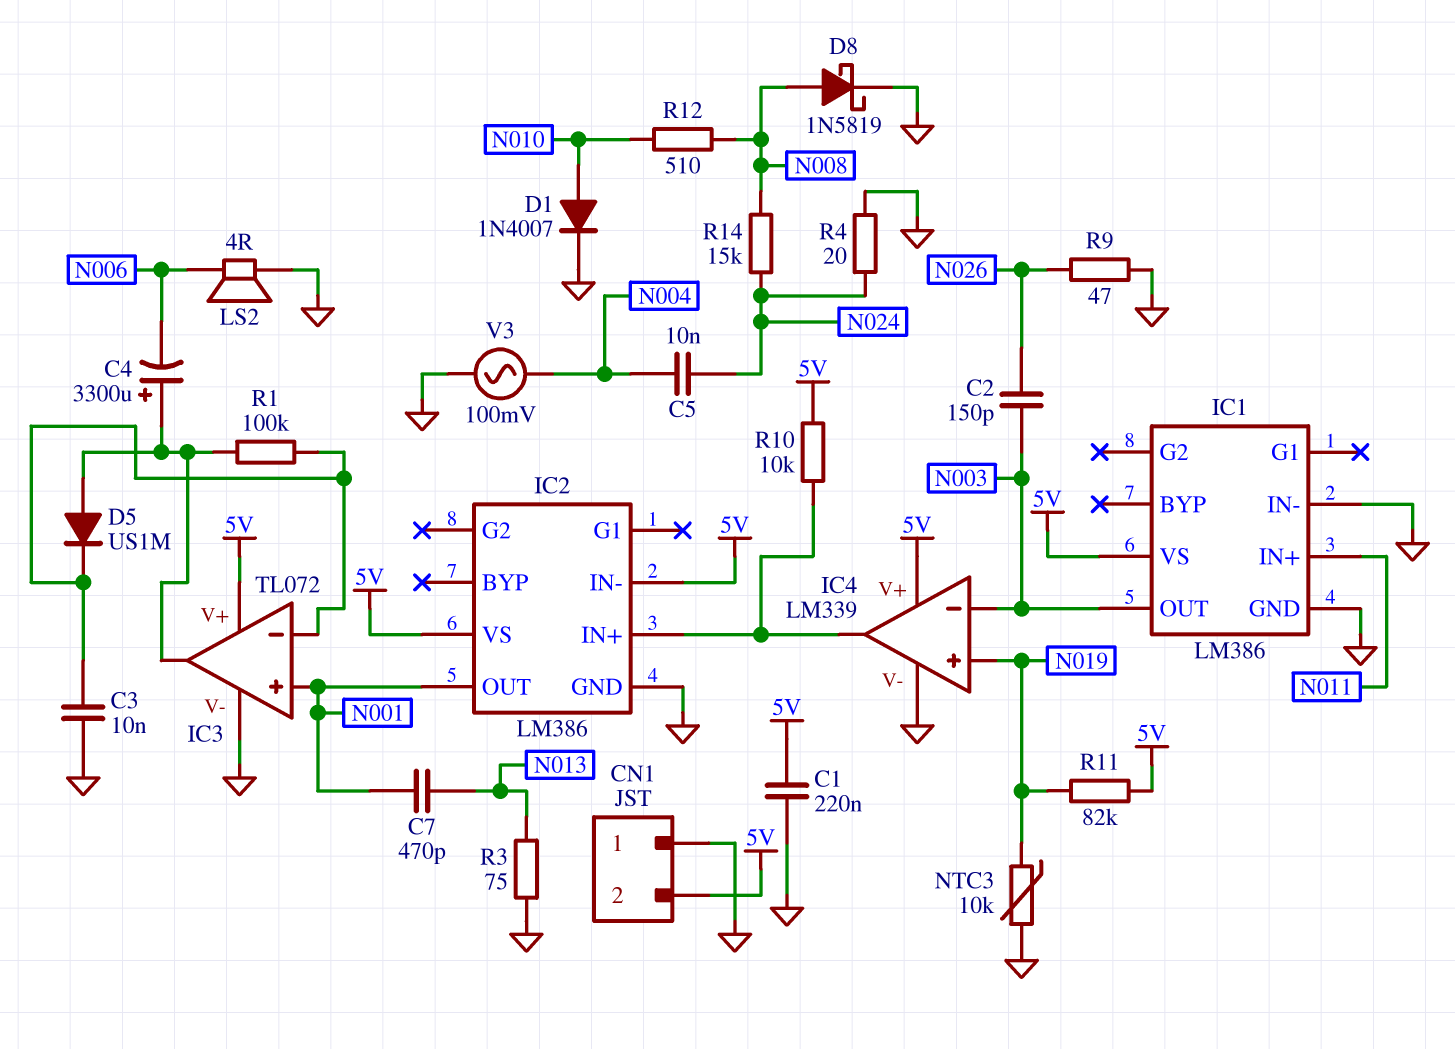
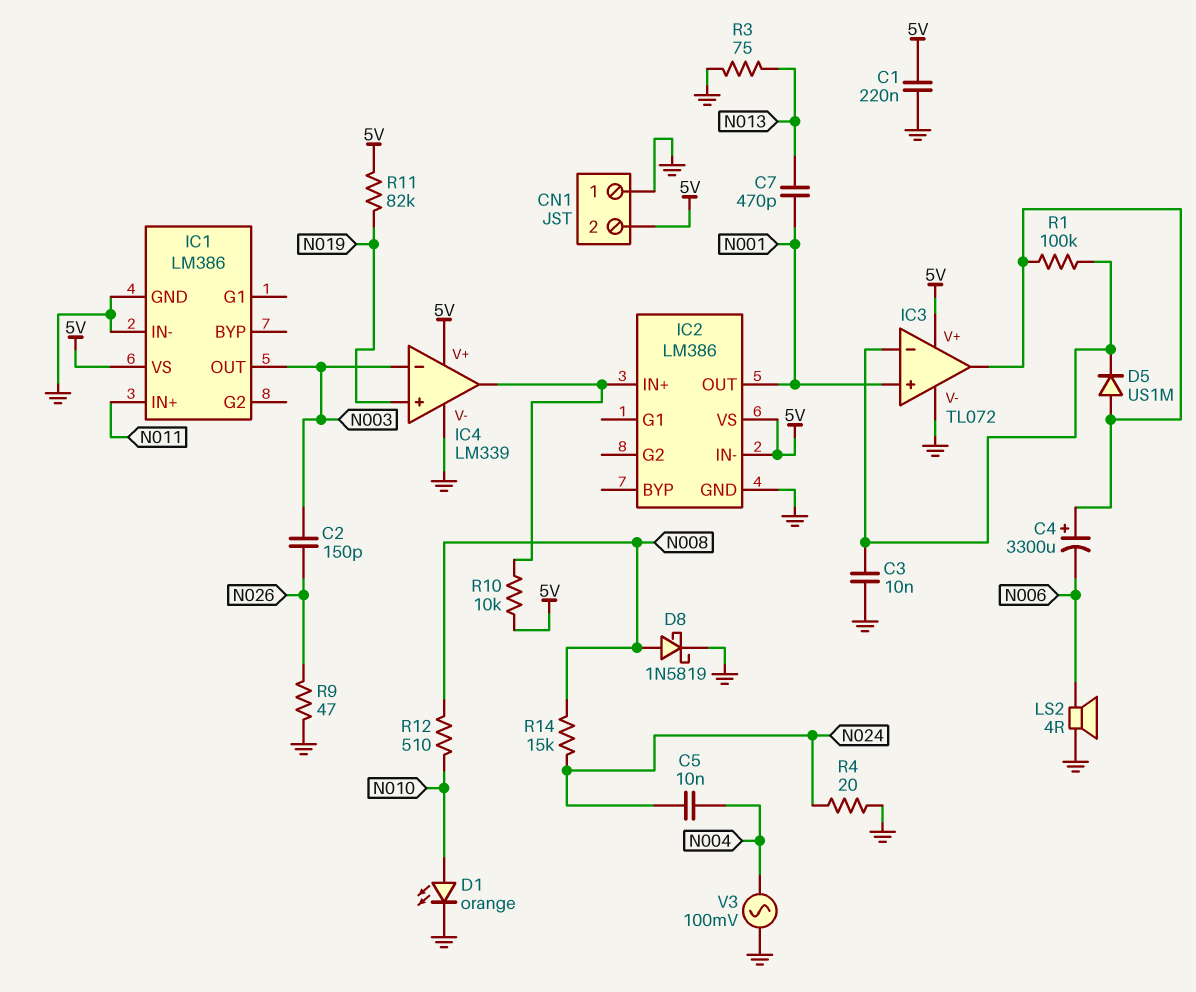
D1: diode 1N4007 (A N010, K GND) -> LED orange (A N010, K GND)
NTC3: 10k (GND, N019) -> none

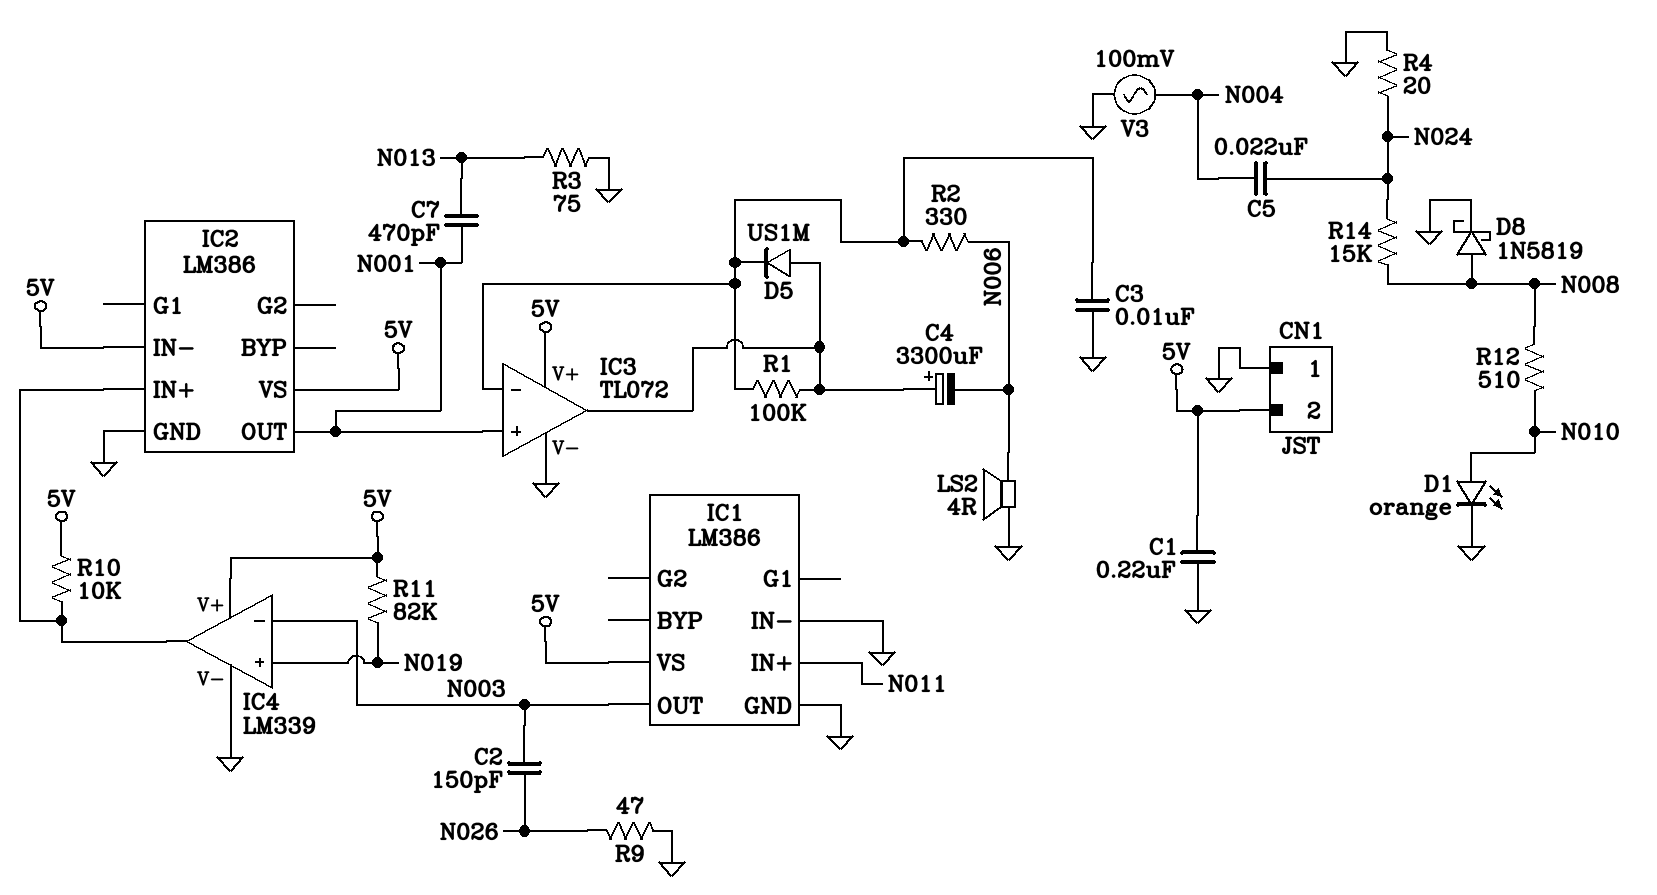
C5: 10nF (N004, N024) -> 22nF (N004, N024)
R2: none -> 330 (IC3/in-, N006)

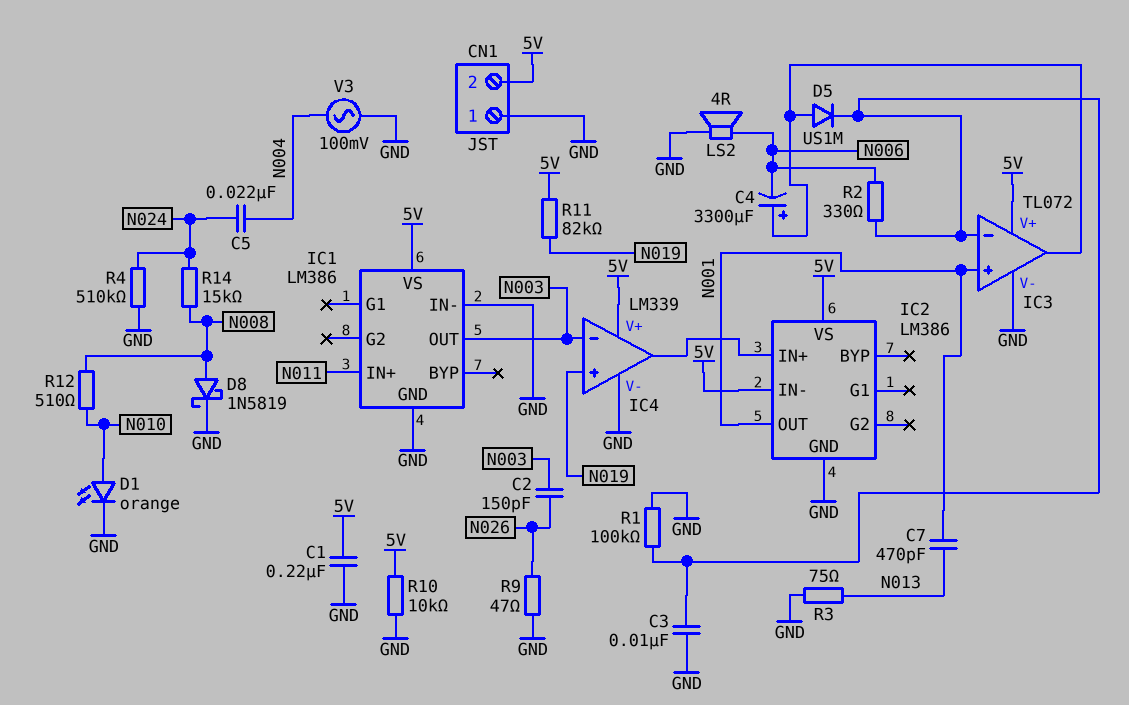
R1: 100k (IC3/in-, IC3/out) -> 100k (GND, IC3/in-)
R4: 20 (GND, N024) -> 510k (GND, N024)
R10: 10k (5V, IC2/IN+) -> 10k (5V, GND)

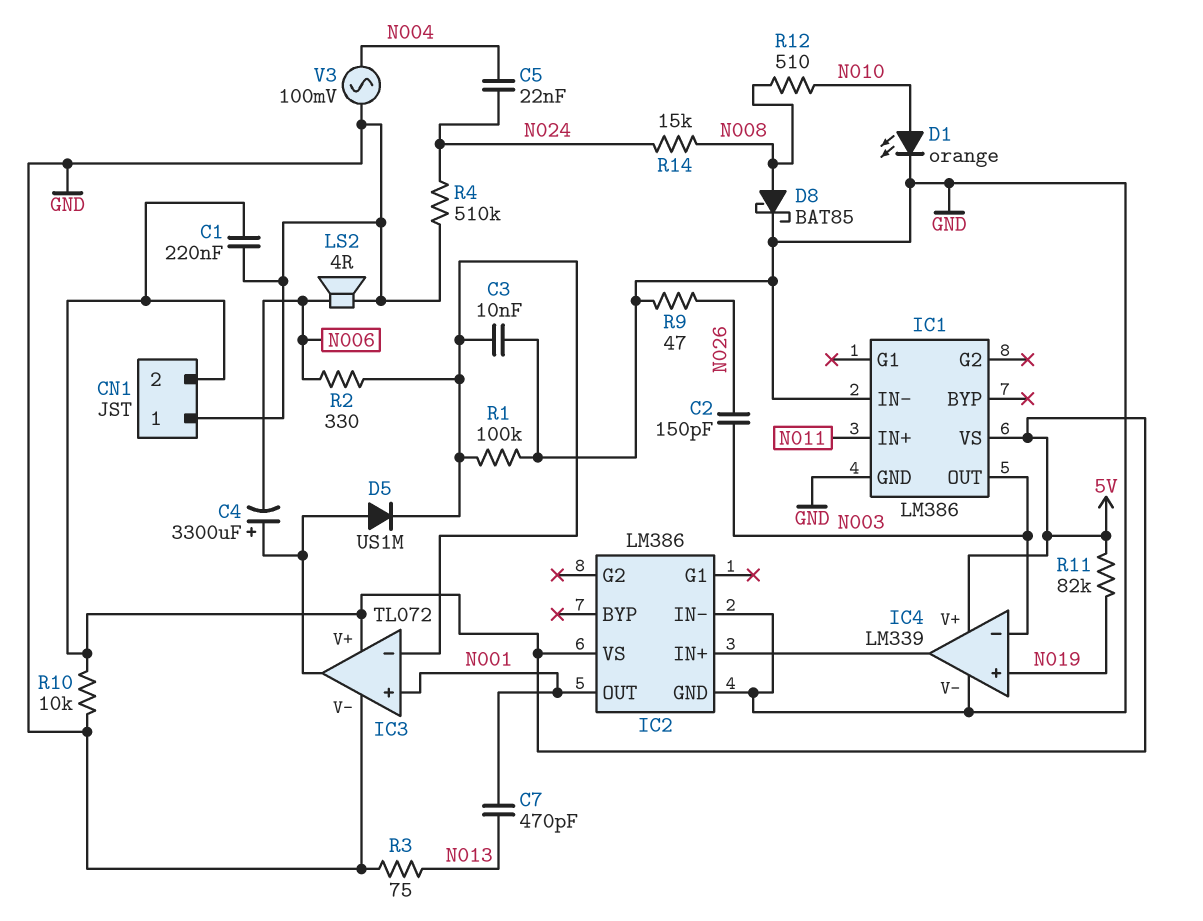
D8: schottky 1N5819 (A N008, K GND) -> schottky BAT85 (A N008, K GND)
IC2 pin IN-: 5V -> GND

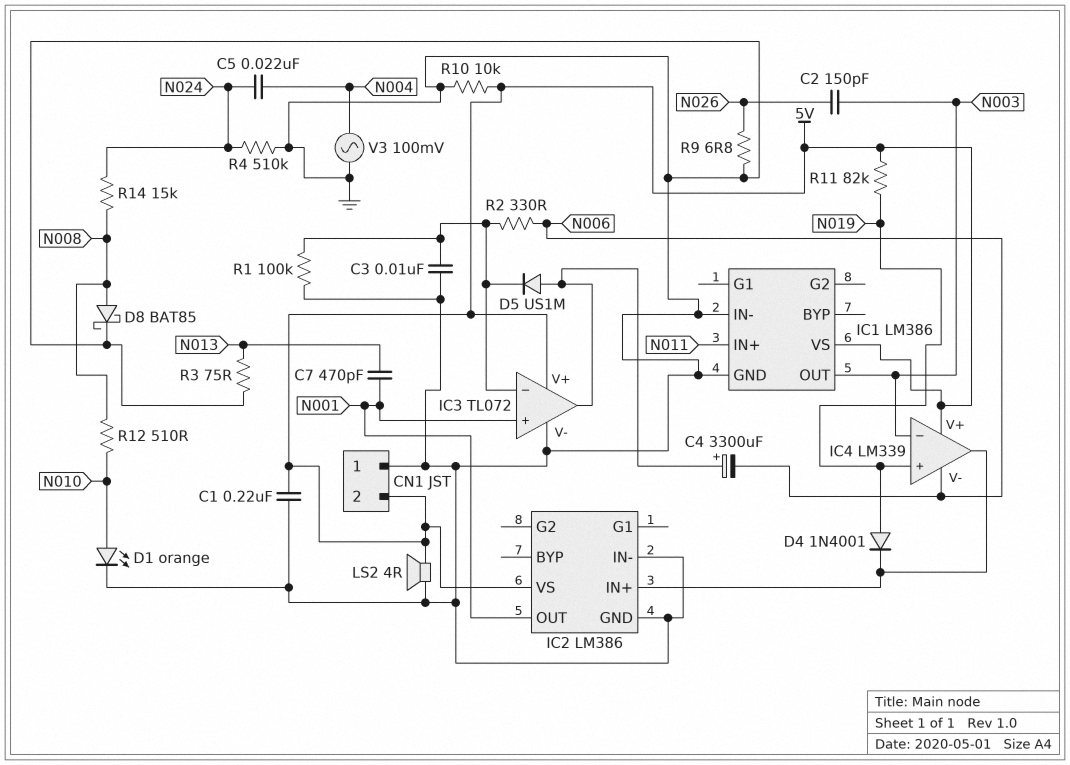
D4: none -> diode 1N4001 (A N019, K IC2/IN+)
IC4 pin V-: GND -> N006
LS2: speaker 4R (GND, N006) -> speaker 4R (5V, GND)
R9: 47 (GND, N026) -> 6.8 (GND, N026)

